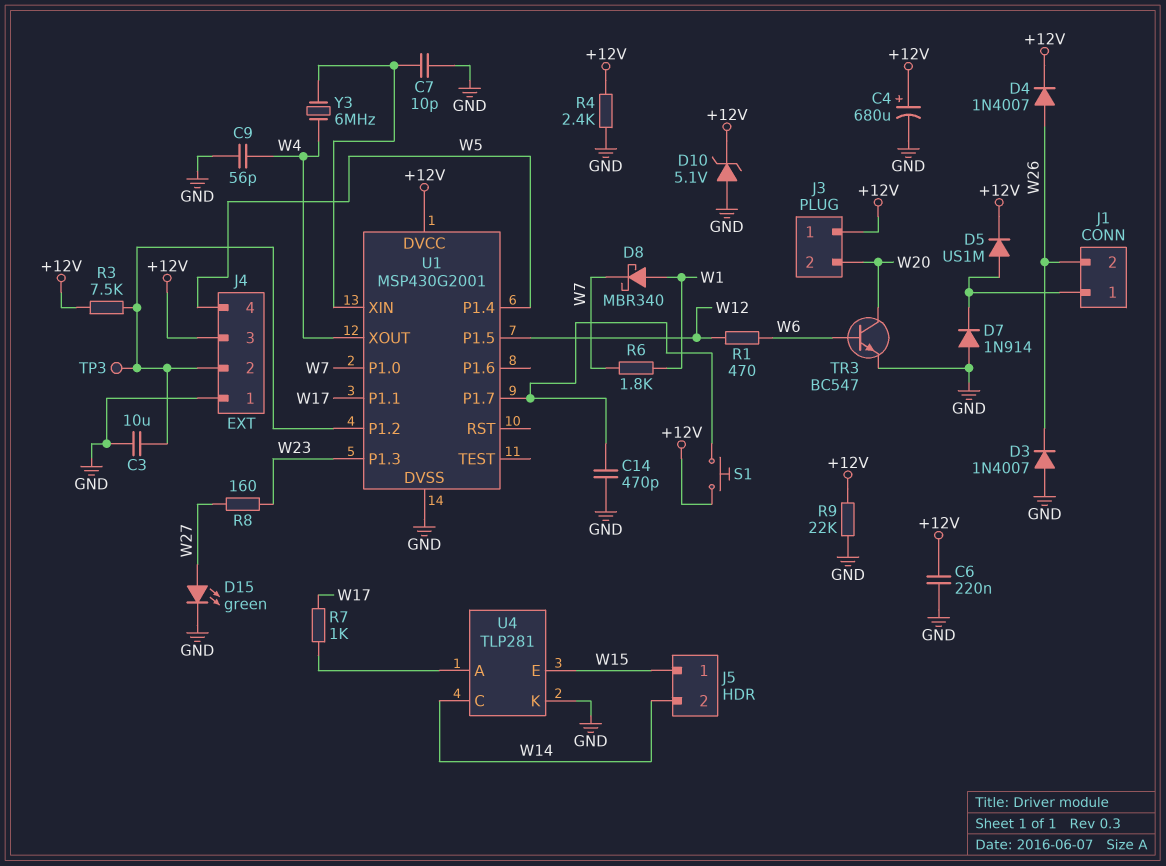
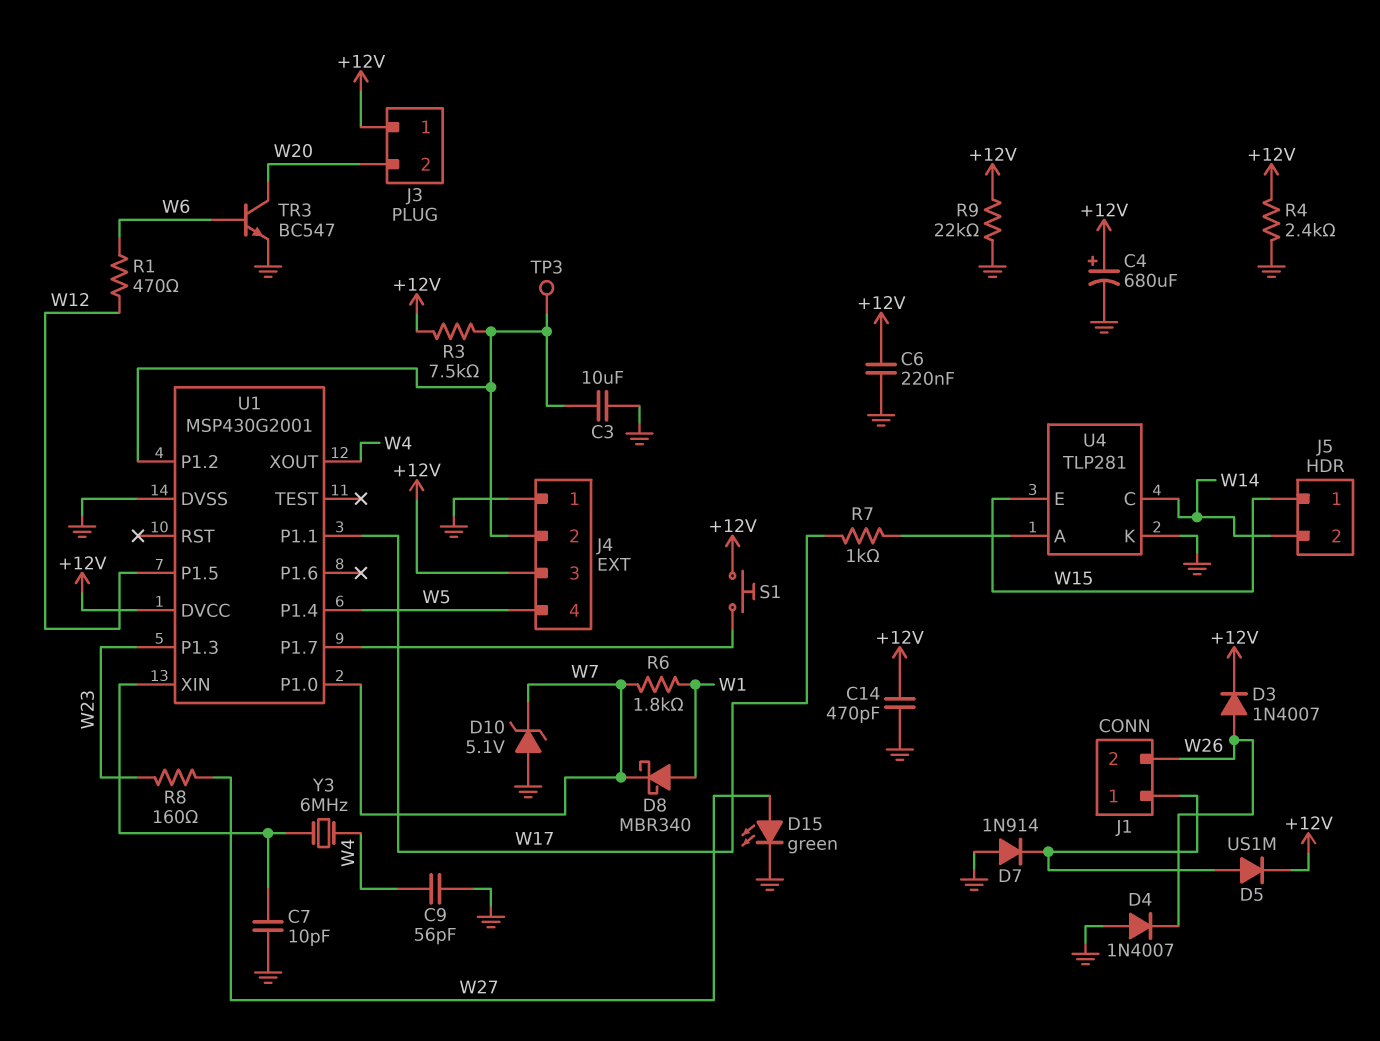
C14: 470pF (GND, U1/P1.7) -> 470pF (+12V, GND)
D3: diode 1N4007 (A GND, K W26) -> diode 1N4007 (A W26, K +12V)
D4: diode 1N4007 (A W26, K +12V) -> diode 1N4007 (A GND, K W26)
D10: zener 5.1V (A GND, K +12V) -> zener 5.1V (A GND, K W7)

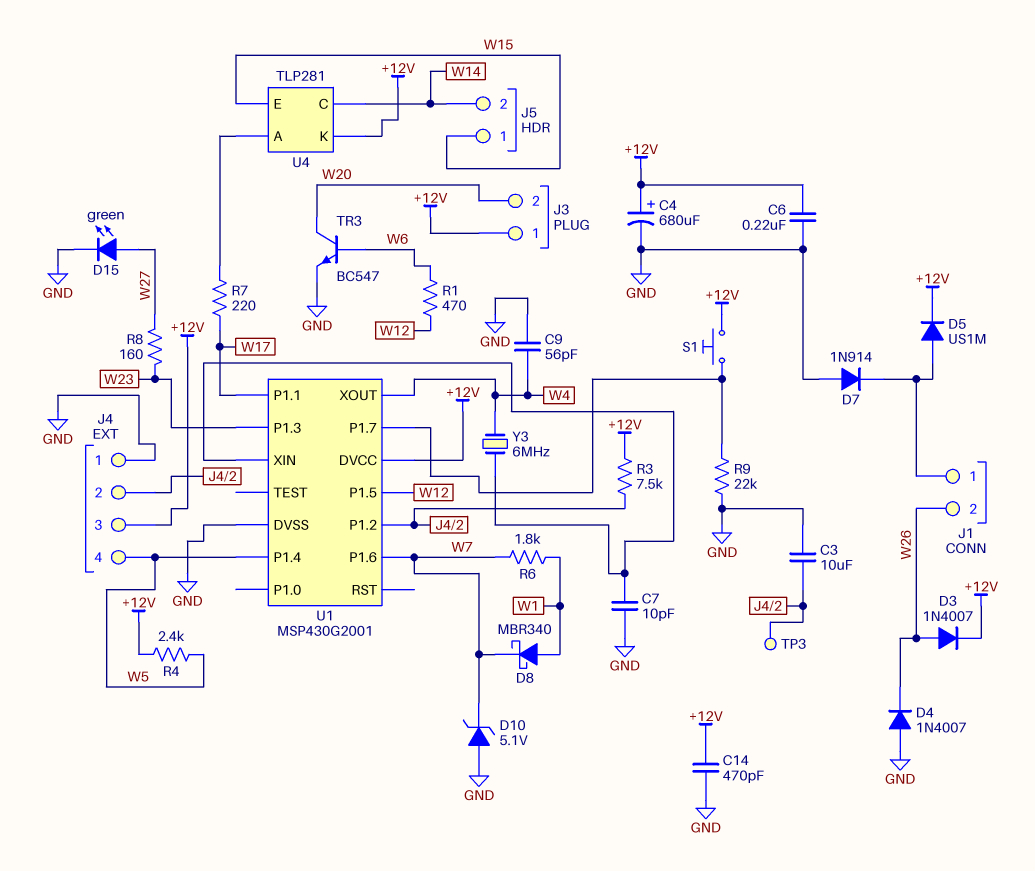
R4: 2.4k (+12V, GND) -> 2.4k (+12V, W5)
R7: 1k (U4/A, W17) -> 220 (U4/A, W17)
R9: 22k (+12V, GND) -> 22k (GND, U1/P1.7)
U1 pin P1.0: W7 -> none
U1 pin P1.6: none -> W7
U4 pin K: GND -> +12V

